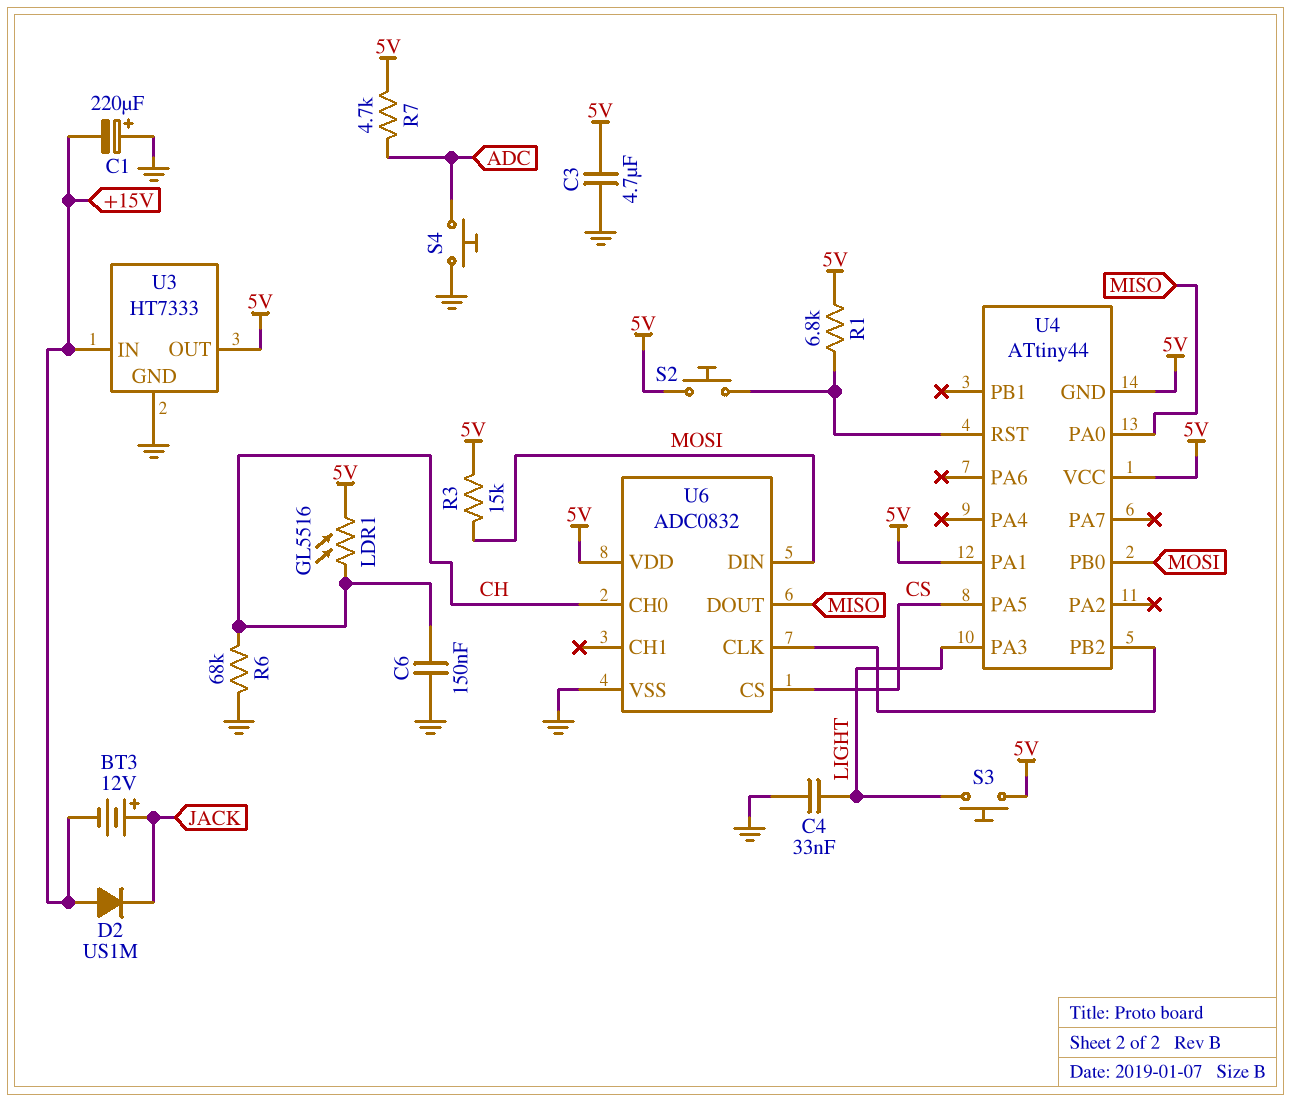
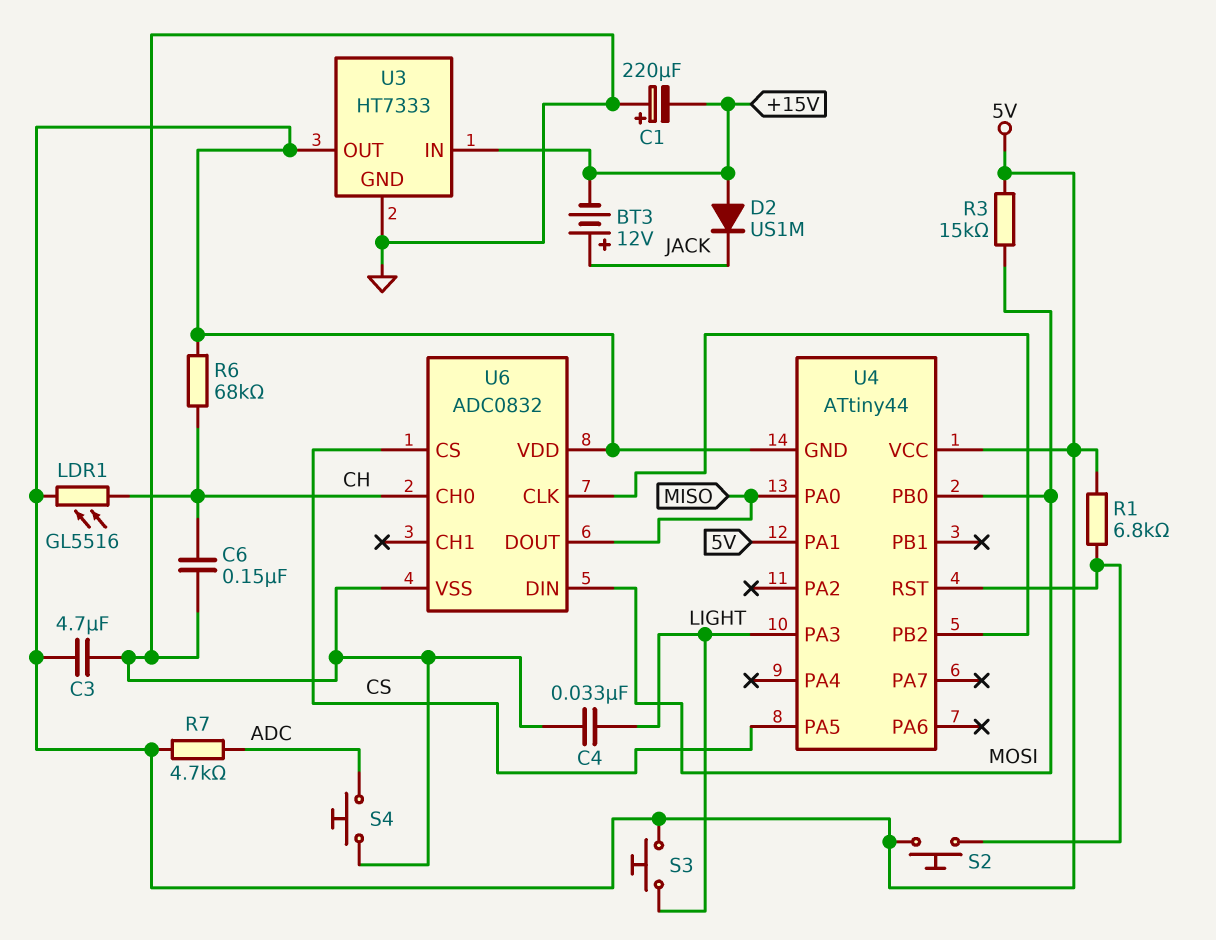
R6: 68k (CH, GND) -> 68k (5V, CH)

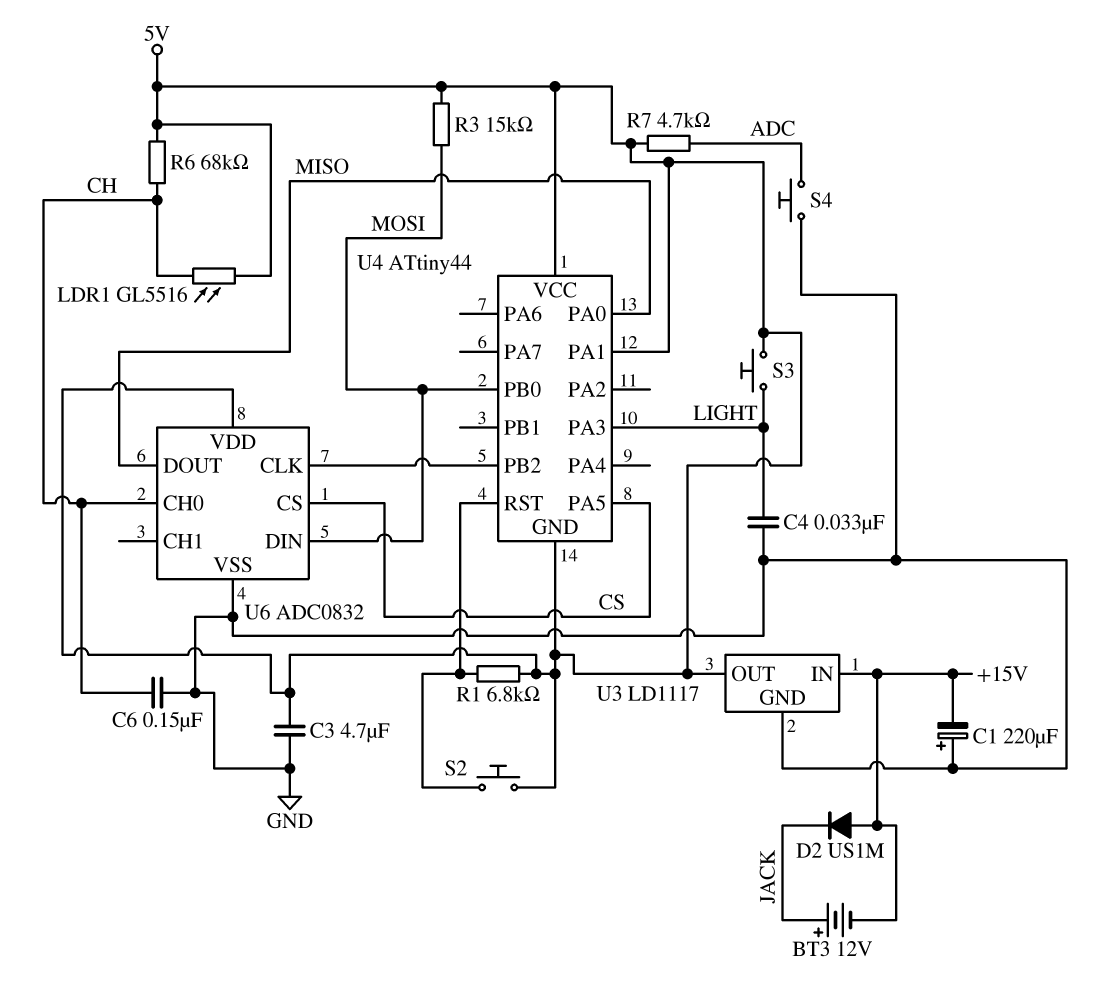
U3: HT7333 -> LD1117

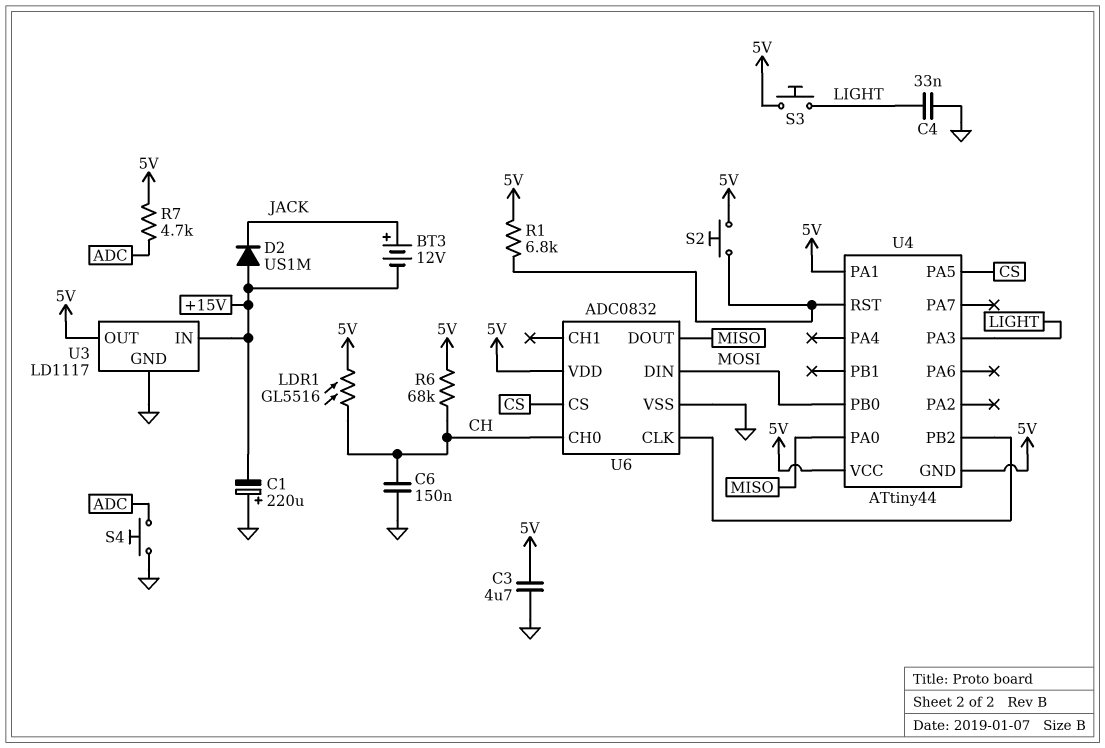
R3: 15k (5V, MOSI) -> none

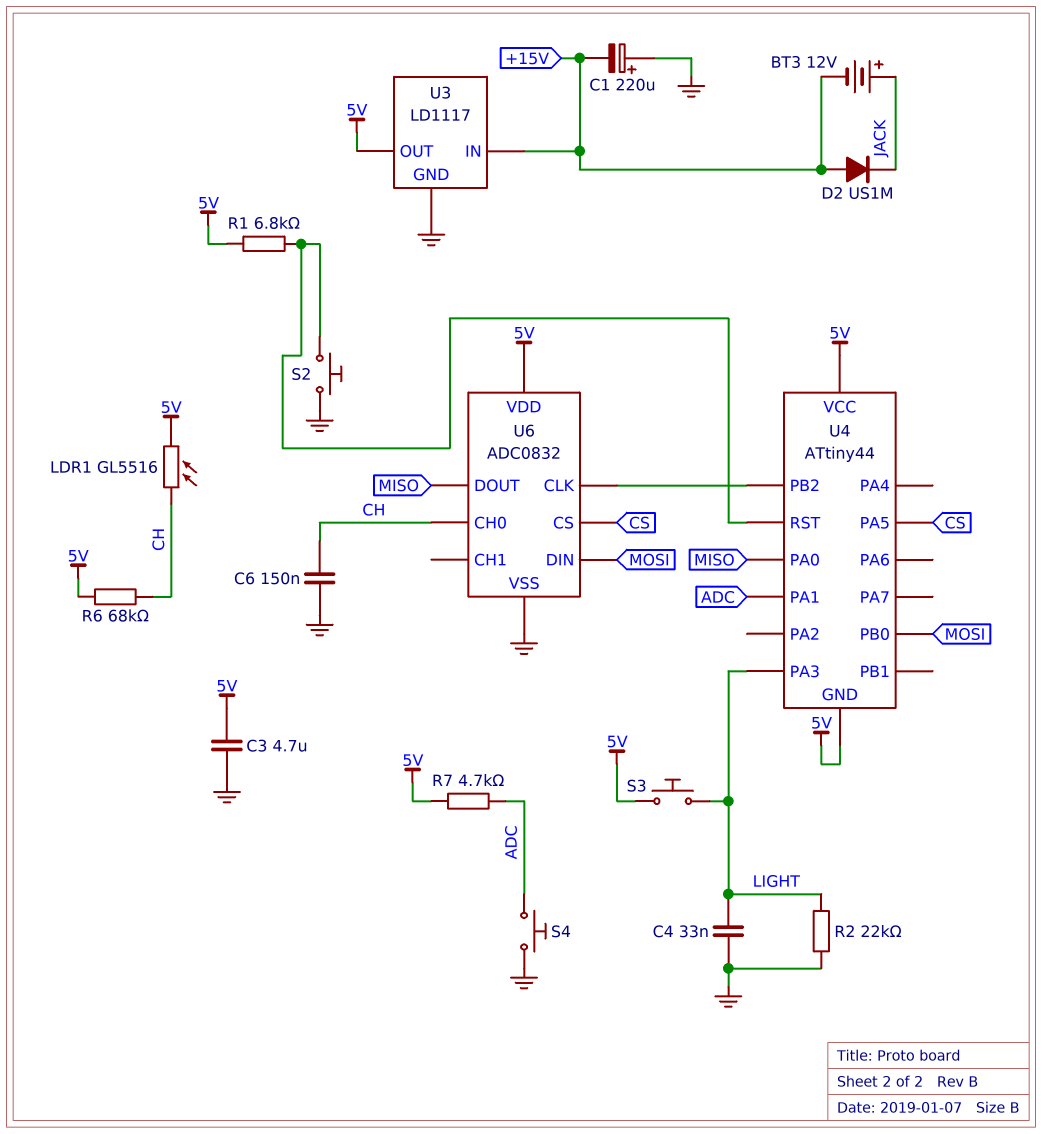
R2: none -> 22k (GND, LIGHT)
S2: button (5V, U4/RST) -> button (GND, U4/RST)
U4 pin PA1: 5V -> ADC

